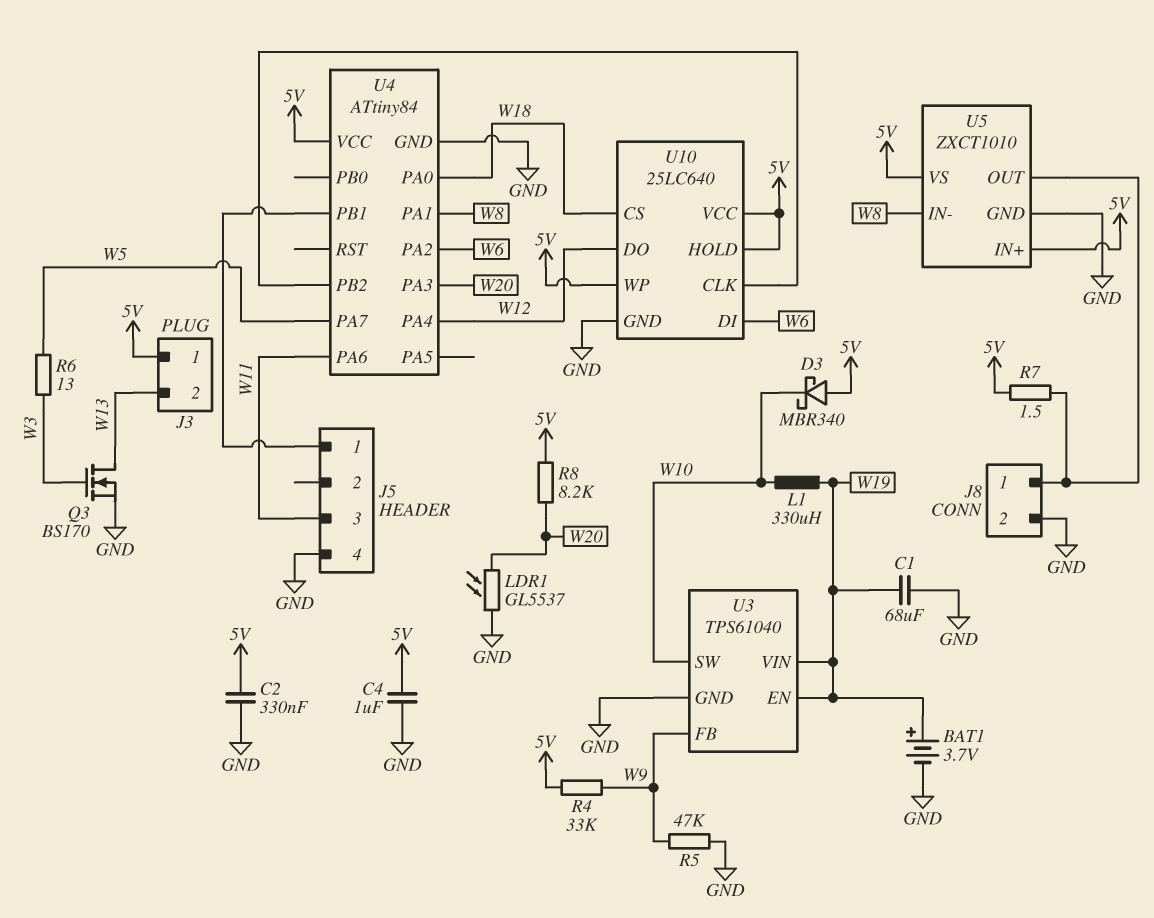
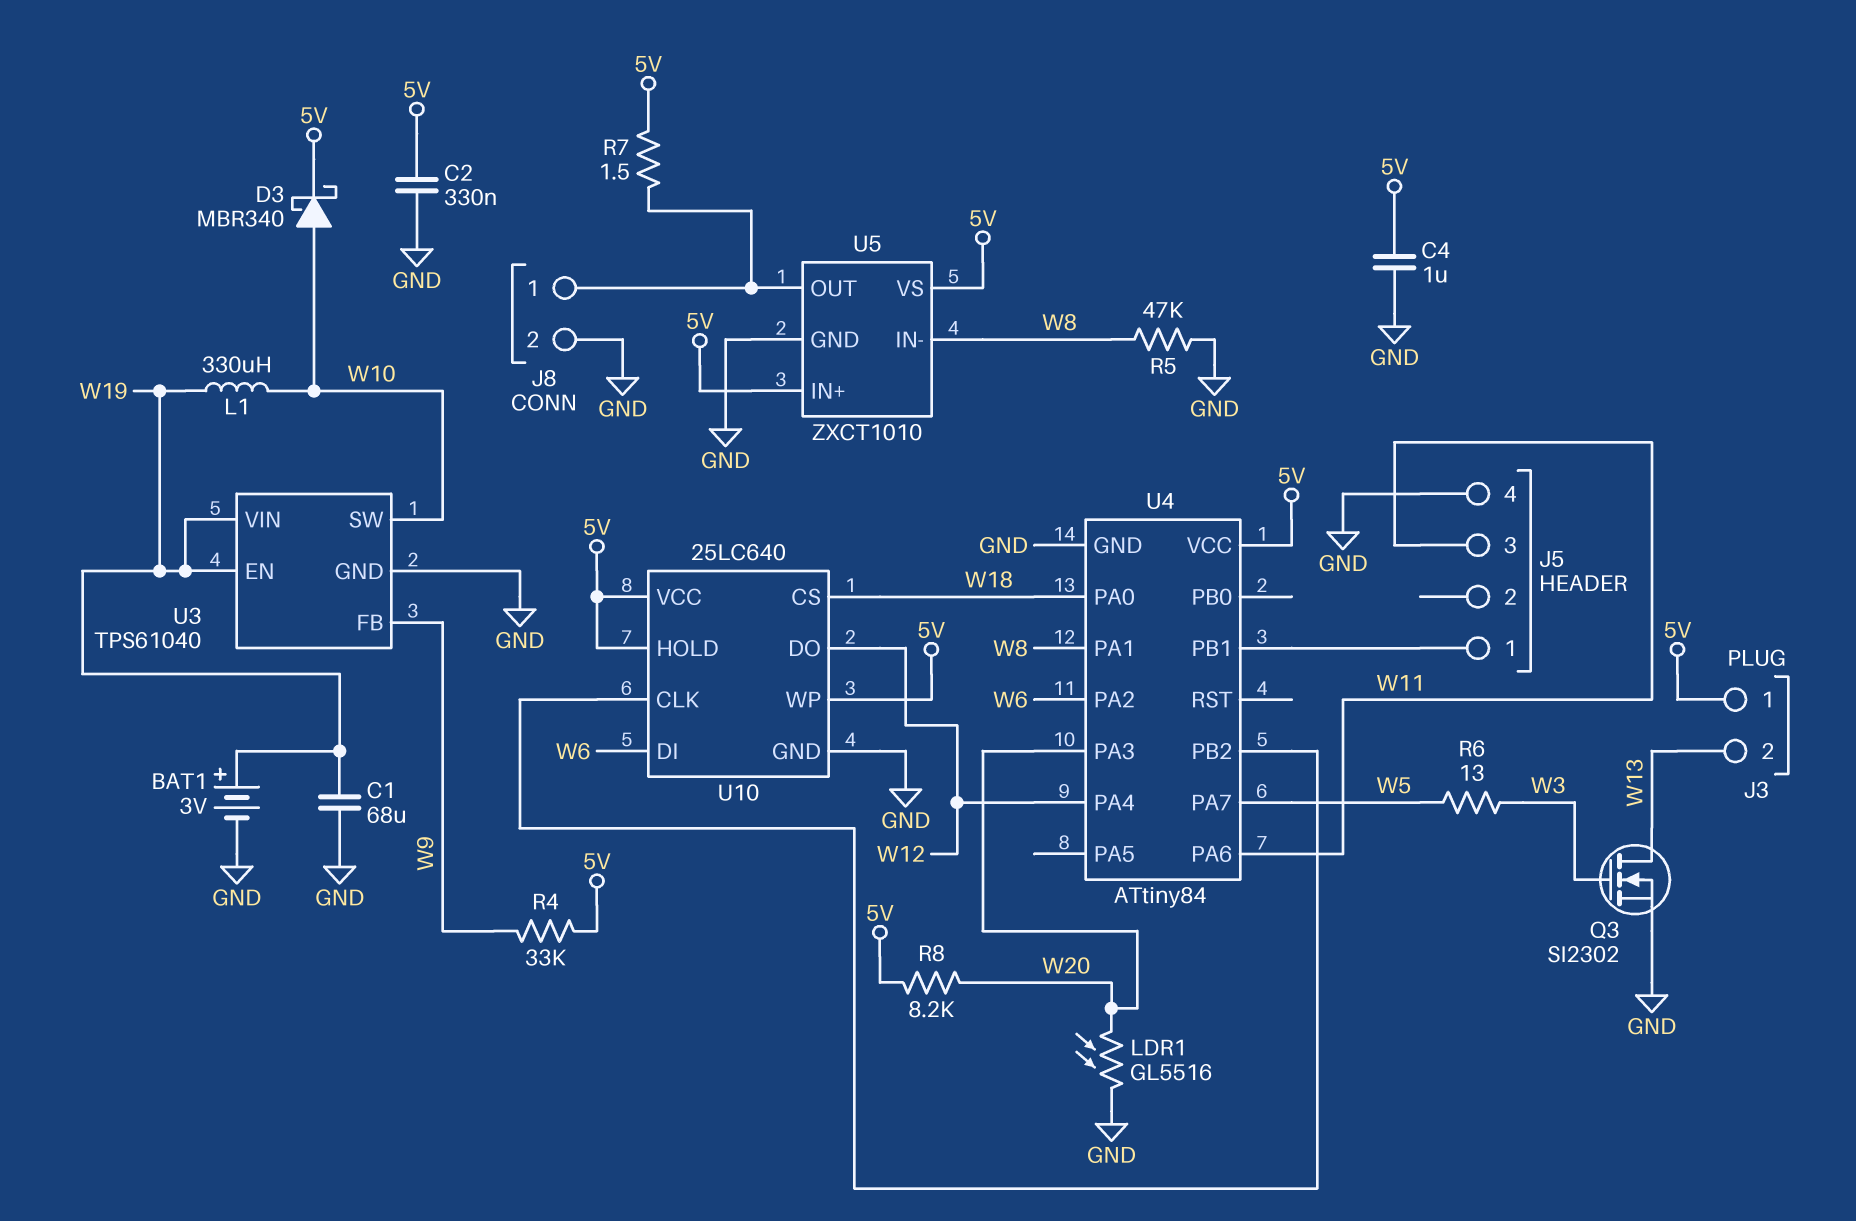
BAT1: 3.7V (plus W19, minus GND) -> 3V (plus W19, minus GND)
D3: schottky MBR340 (A 5V, K W10) -> schottky MBR340 (A W10, K 5V)
LDR1: GL5537 (GND, W20) -> GL5516 (GND, W20)
Q3: NMOS BS170 (G W3, D W13, S GND) -> NMOS SI2302 (G W3, D W13, S GND)
R5: 47k (GND, W9) -> 47k (GND, W8)

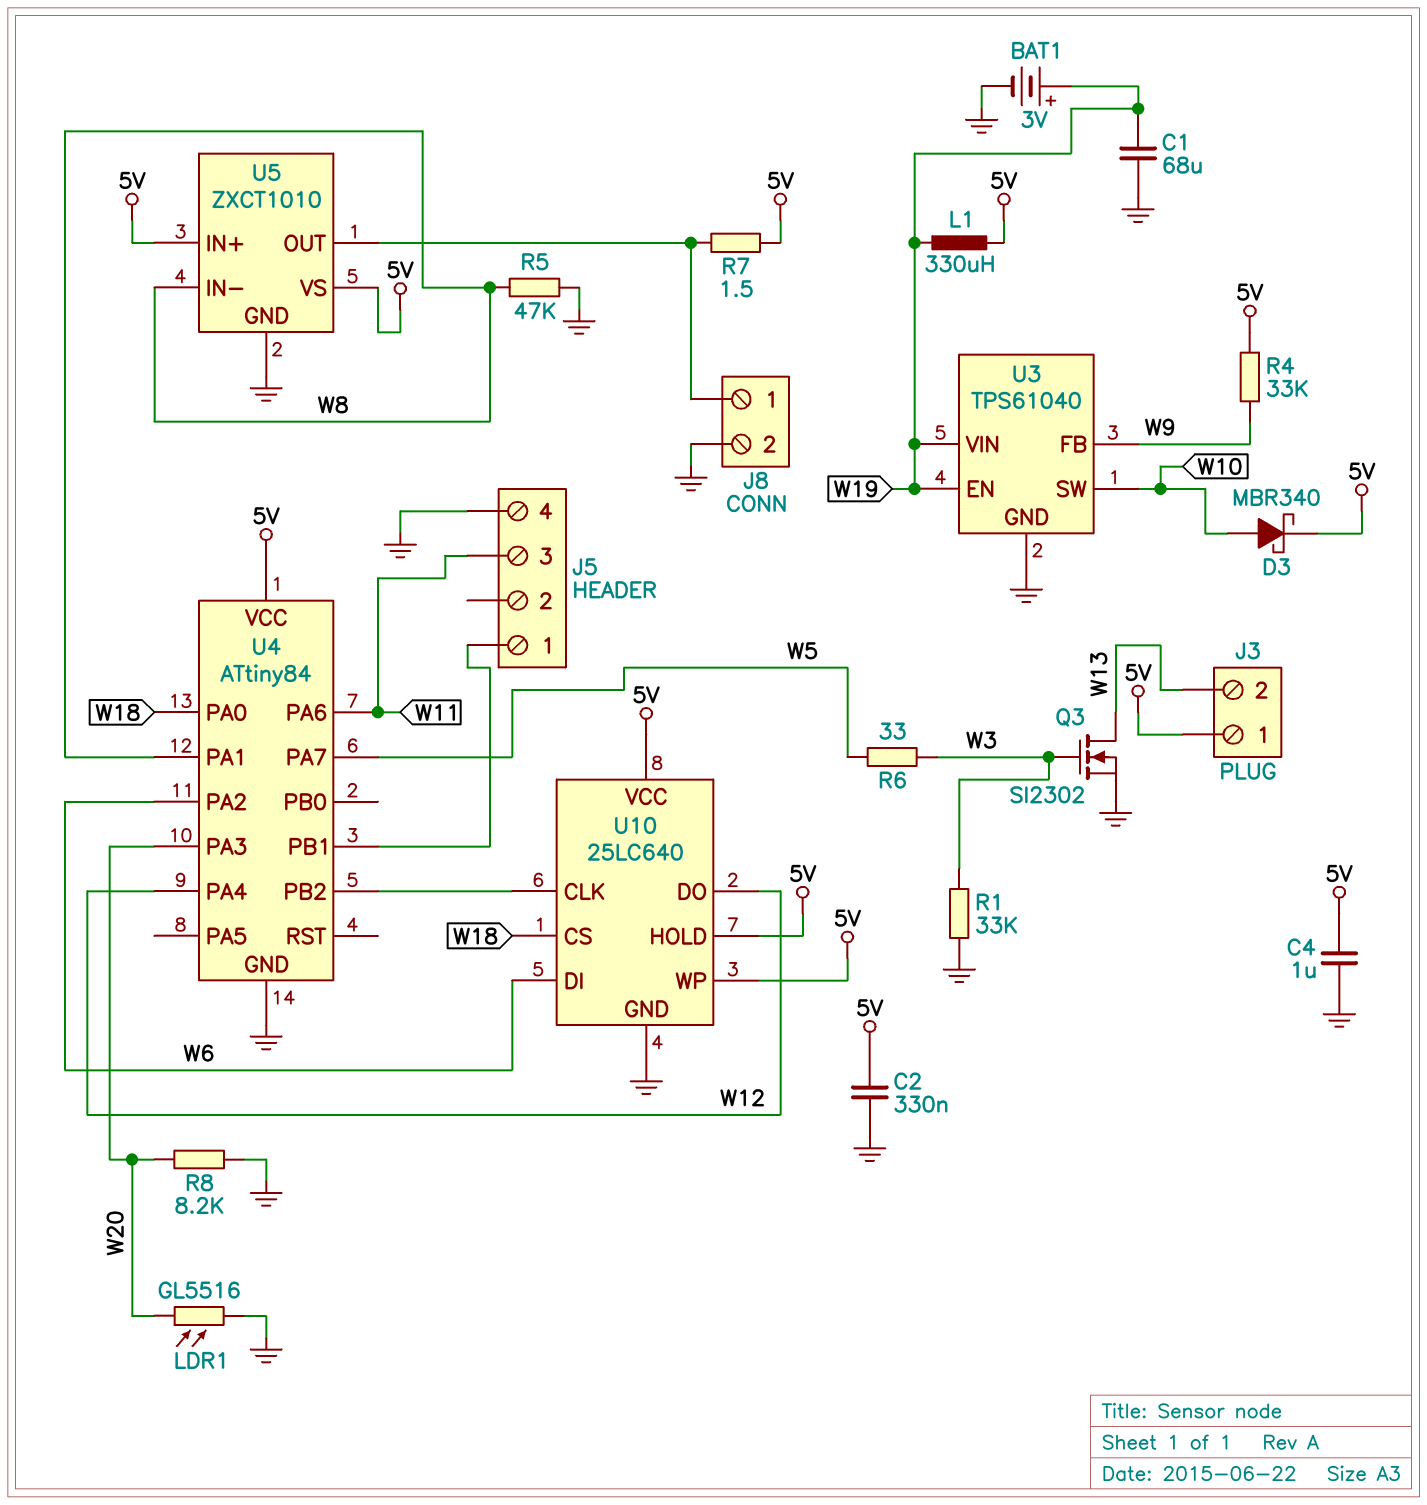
L1: 330uH (W10, W19) -> 330uH (5V, W19)
R1: none -> 33k (GND, W3)
R6: 13 (W3, W5) -> 33 (W3, W5)
R8: 8.2k (5V, W20) -> 8.2k (GND, W20)

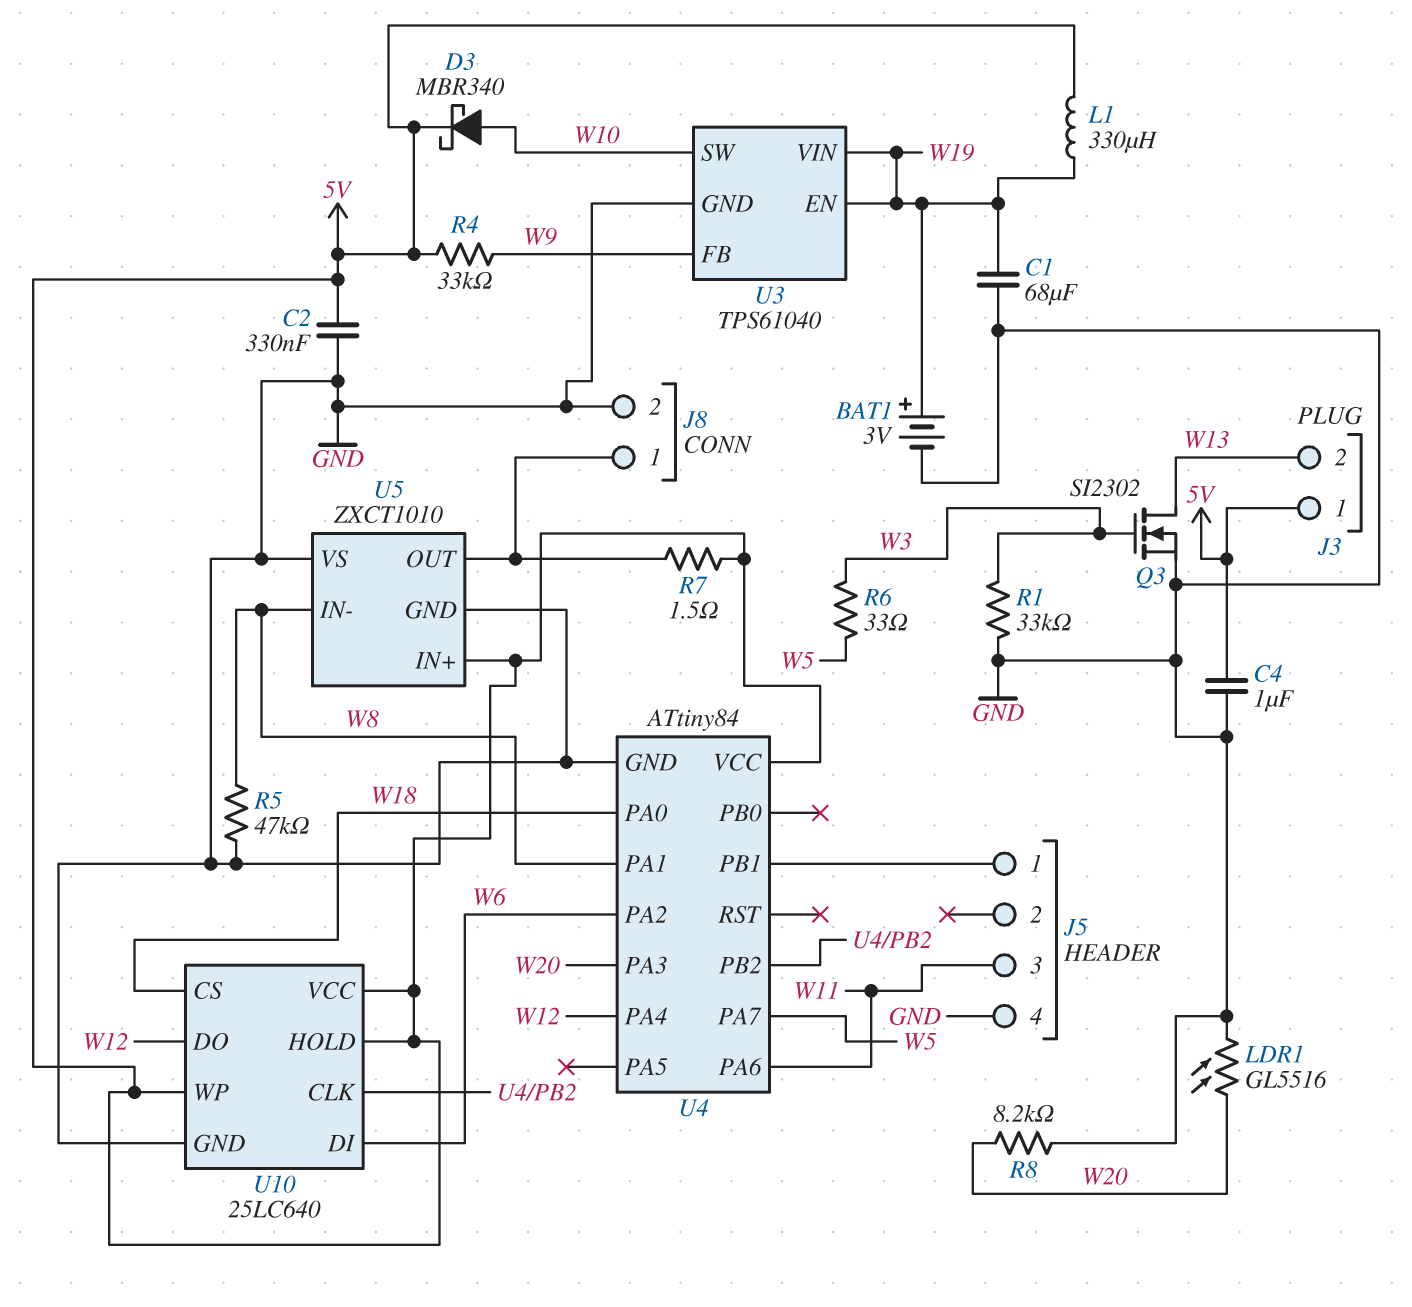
U5 pin VS: 5V -> GND

